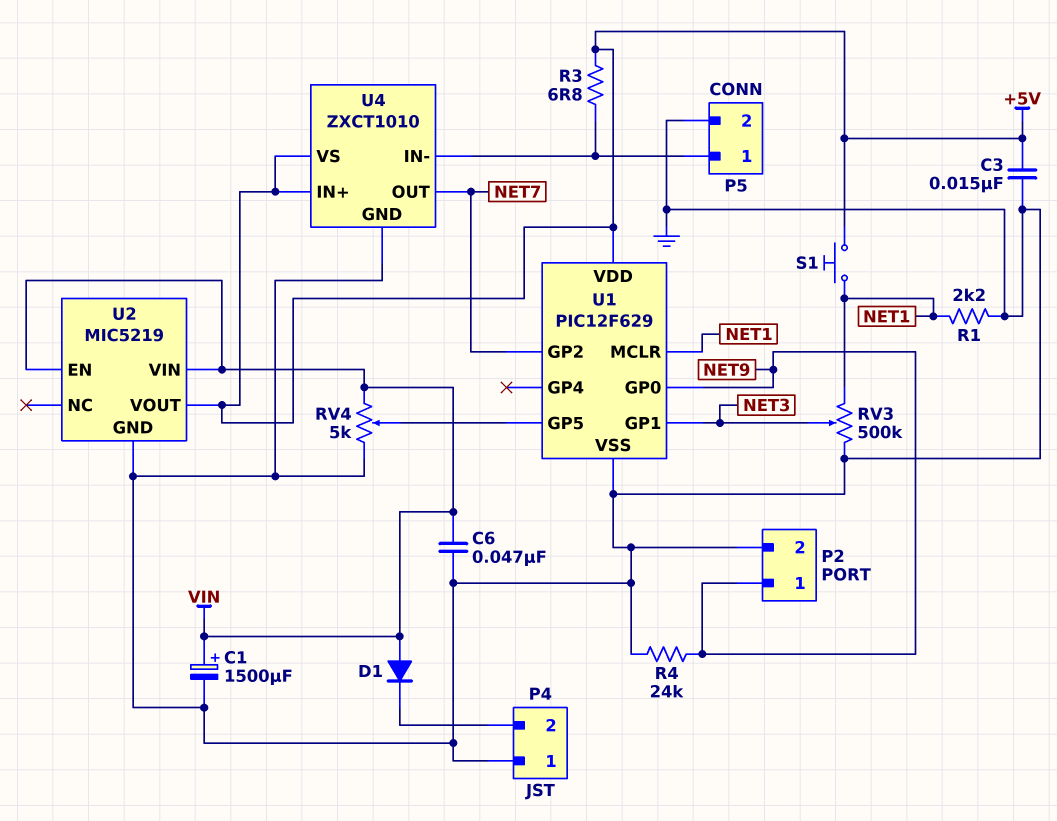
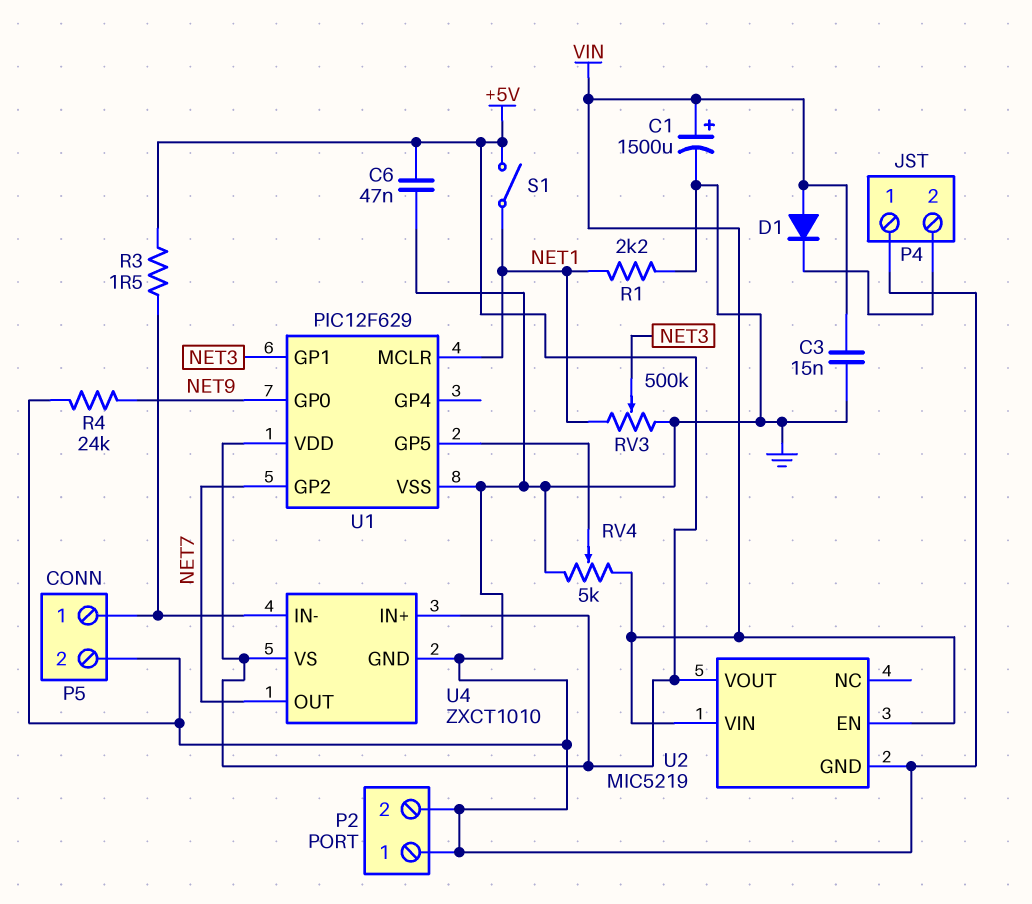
C3: 15nF (+5V, GND) -> 15nF (GND, VIN)
C6: 47nF (GND, VIN) -> 47nF (+5V, GND)
P2 pin 1: NET9 -> GND
R3: 6.8 (+5V, P5/1) -> 1.5 (+5V, P5/1)
S1: button (+5V, NET1) -> switch (+5V, NET1)

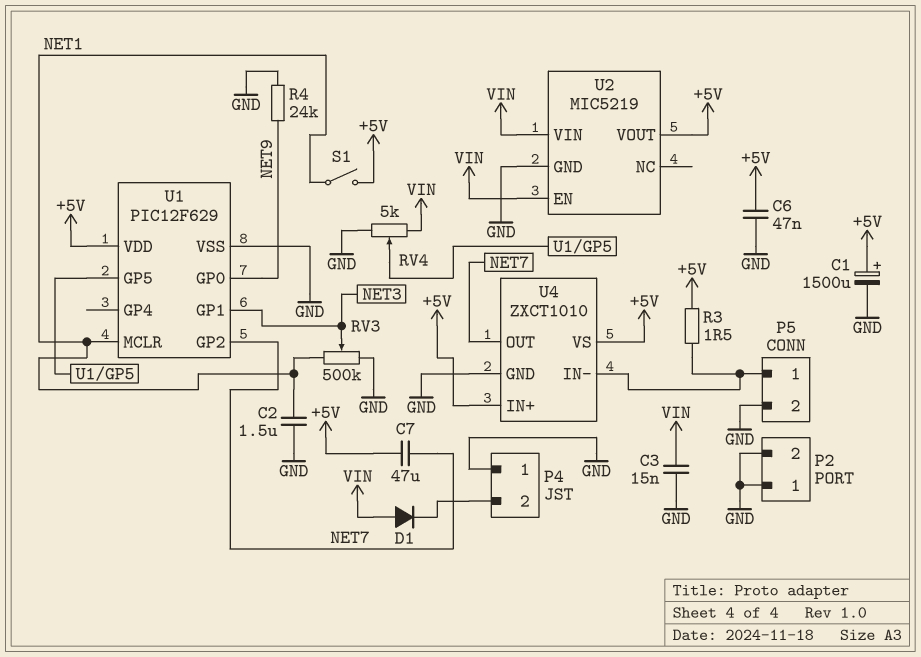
C1: 1500uF (plus VIN, minus GND) -> 1500uF (plus +5V, minus GND)
C2: none -> 1.5uF (GND, NET1)
C7: none -> 47uF (+5V, NET7)
R1: 2.2k (GND, NET1) -> none

